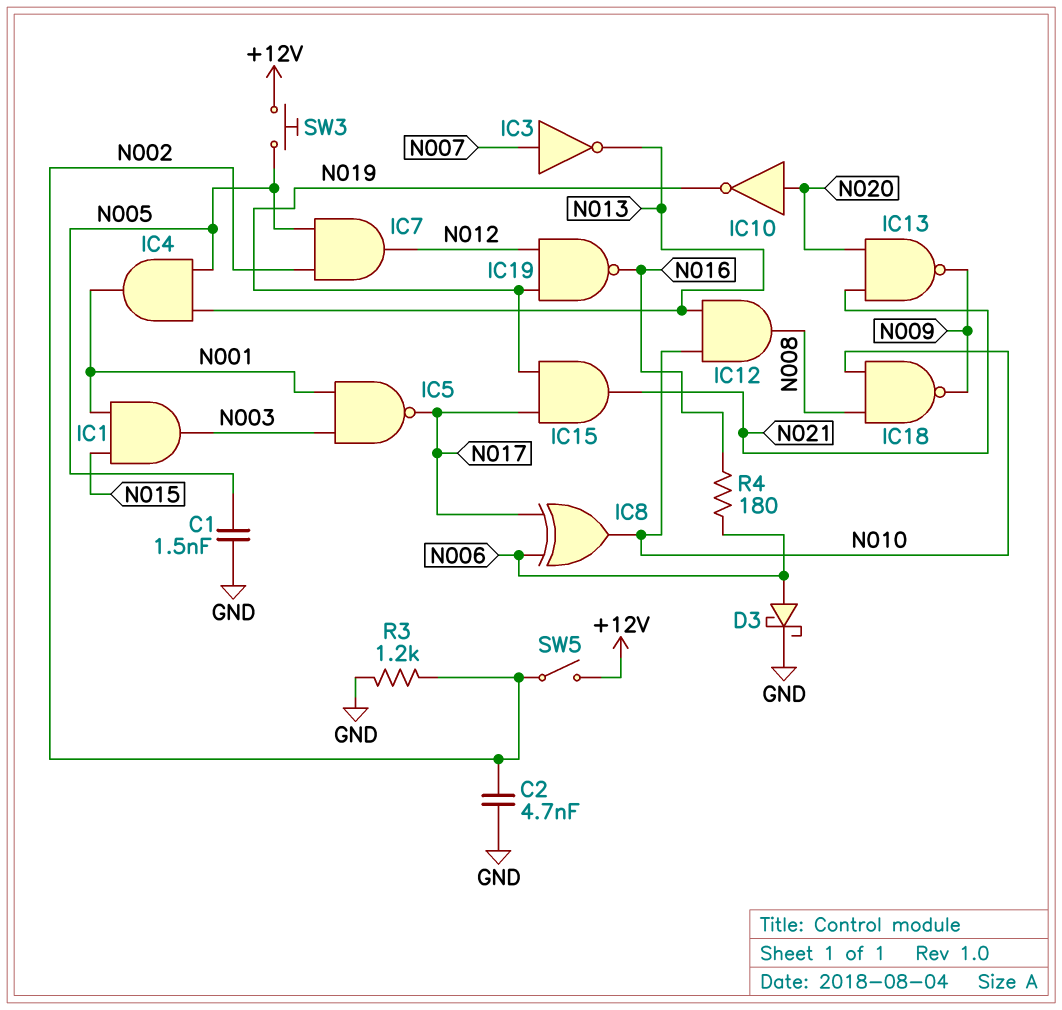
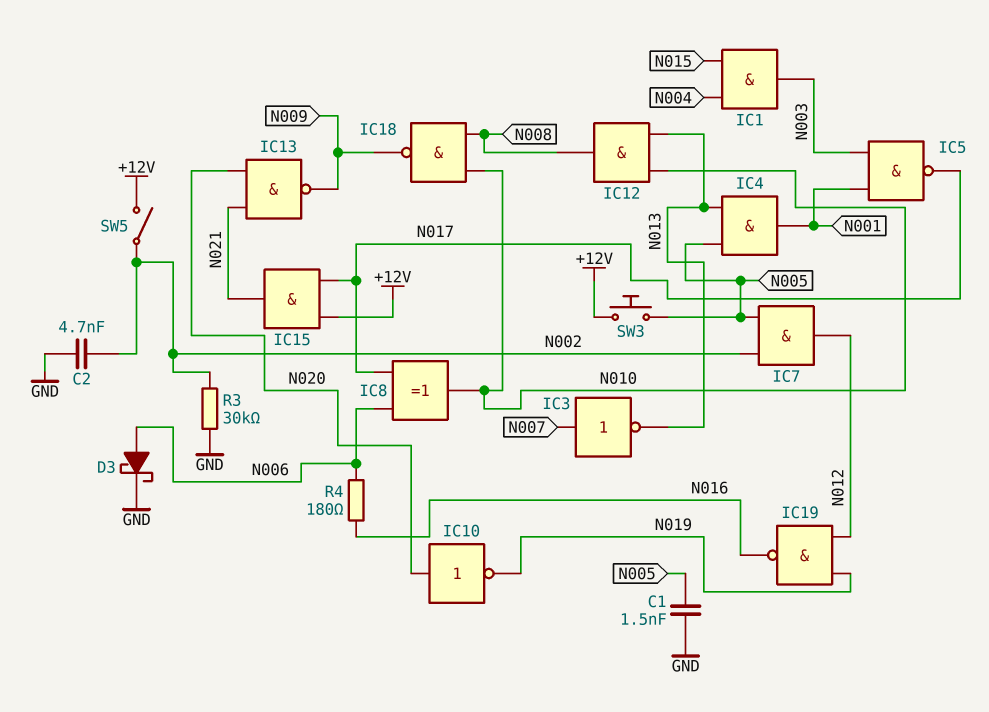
IC1: AND (in N001, in N015, out N003) -> AND (in N004, in N015, out N003)
IC15: AND (in N017, in N019, out N021) -> AND (in +12V, in N017, out N021)
R3: 1.2k (GND, N002) -> 30k (GND, N002)

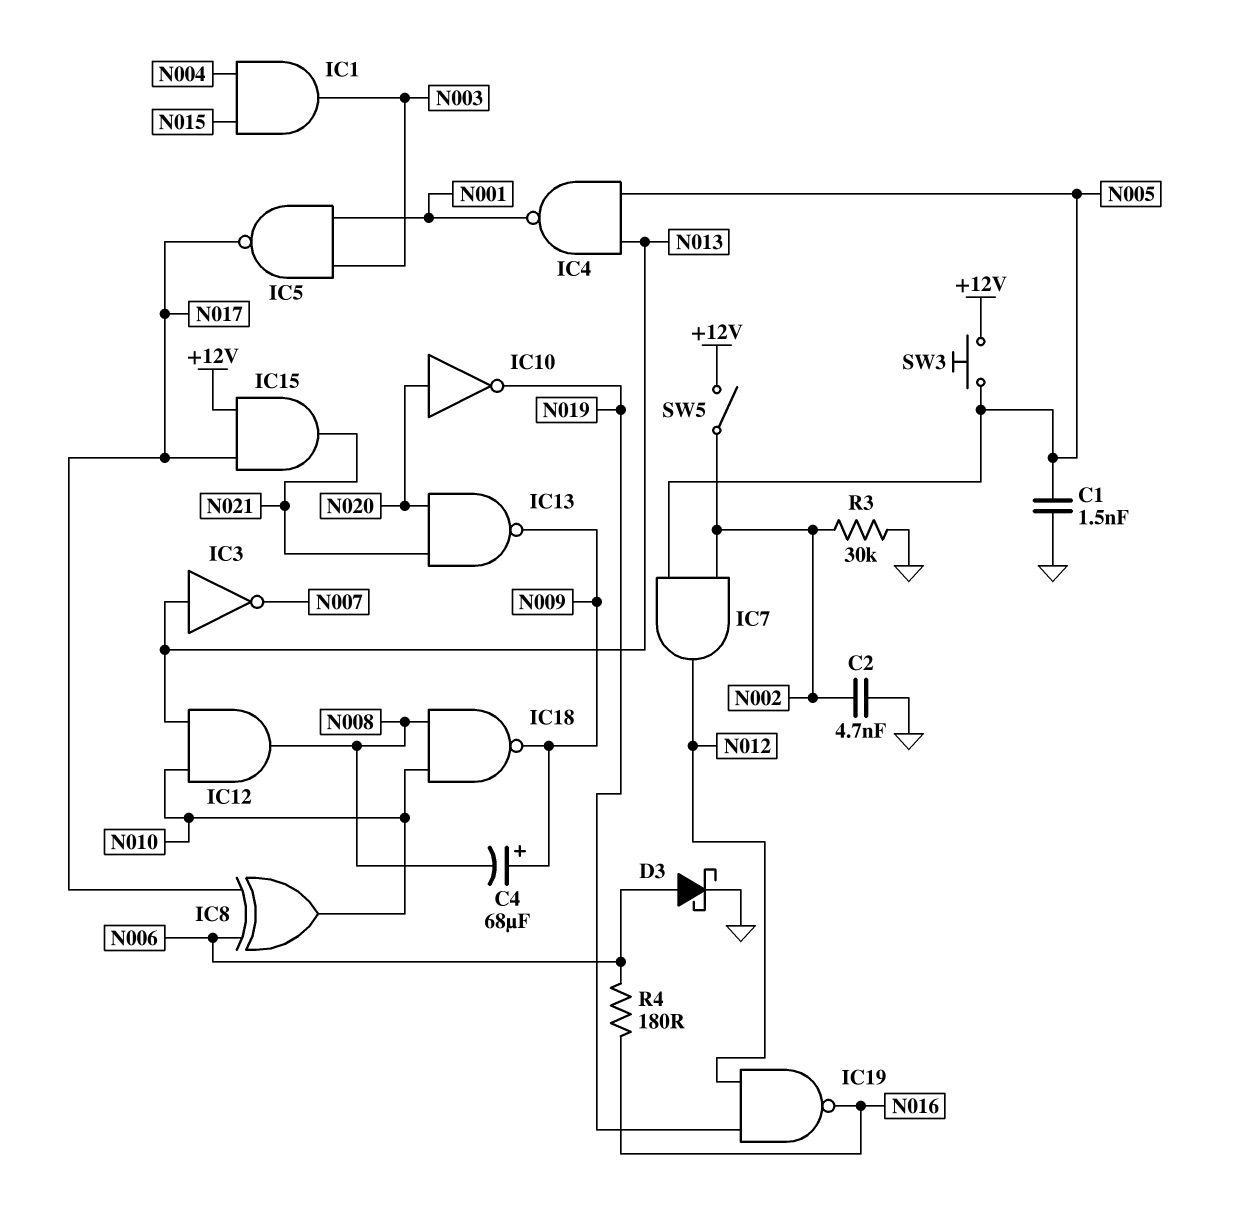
C4: none -> 68uF (plus N009, minus N008)
IC3: NOT (in N007, out N013) -> NOT (in N013, out N007)
IC4: AND (in N005, in N013, out N001) -> NAND (in N005, in N013, out N001)

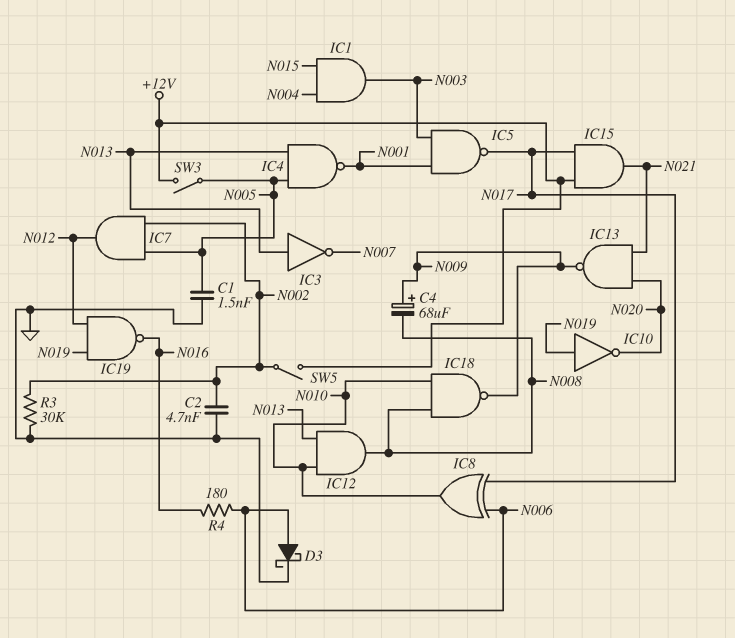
IC10: NOT (in N020, out N019) -> NOT (in N019, out N020)
SW3: button (+12V, N005) -> switch (+12V, N005)

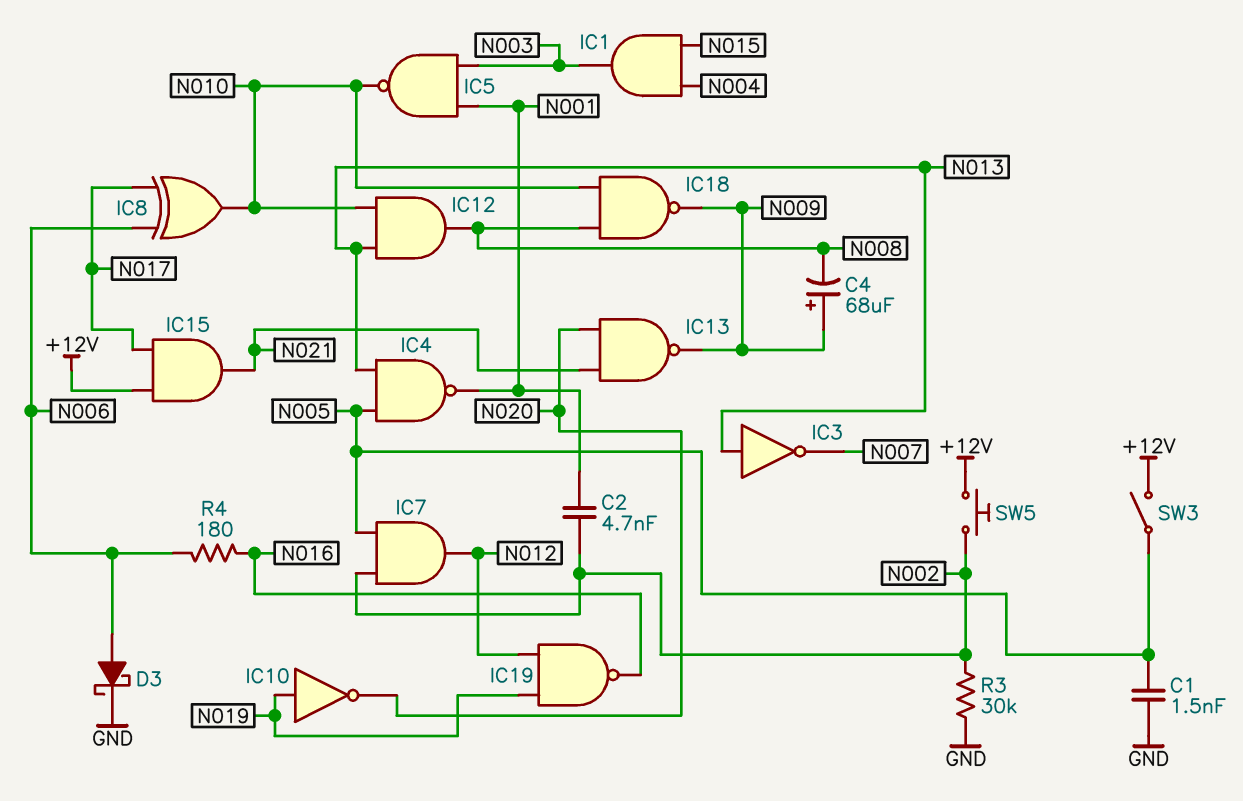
C2: 4.7nF (GND, N002) -> 4.7nF (N001, N002)
IC5: NAND (in N001, in N003, out N017) -> NAND (in N001, in N003, out N010)
SW5: switch (+12V, N002) -> button (+12V, N002)

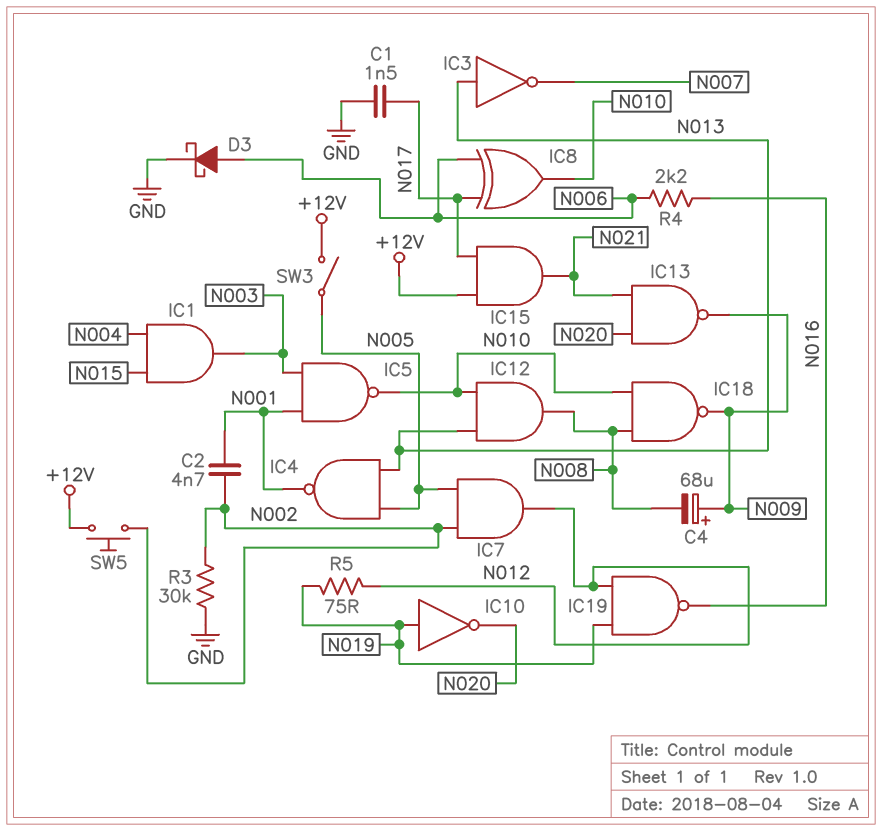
C1: 1.5nF (GND, N005) -> 1.5nF (GND, N017)
R4: 180 (N006, N016) -> 2.2k (N006, N016)
R5: none -> 75 (N012, N019)

